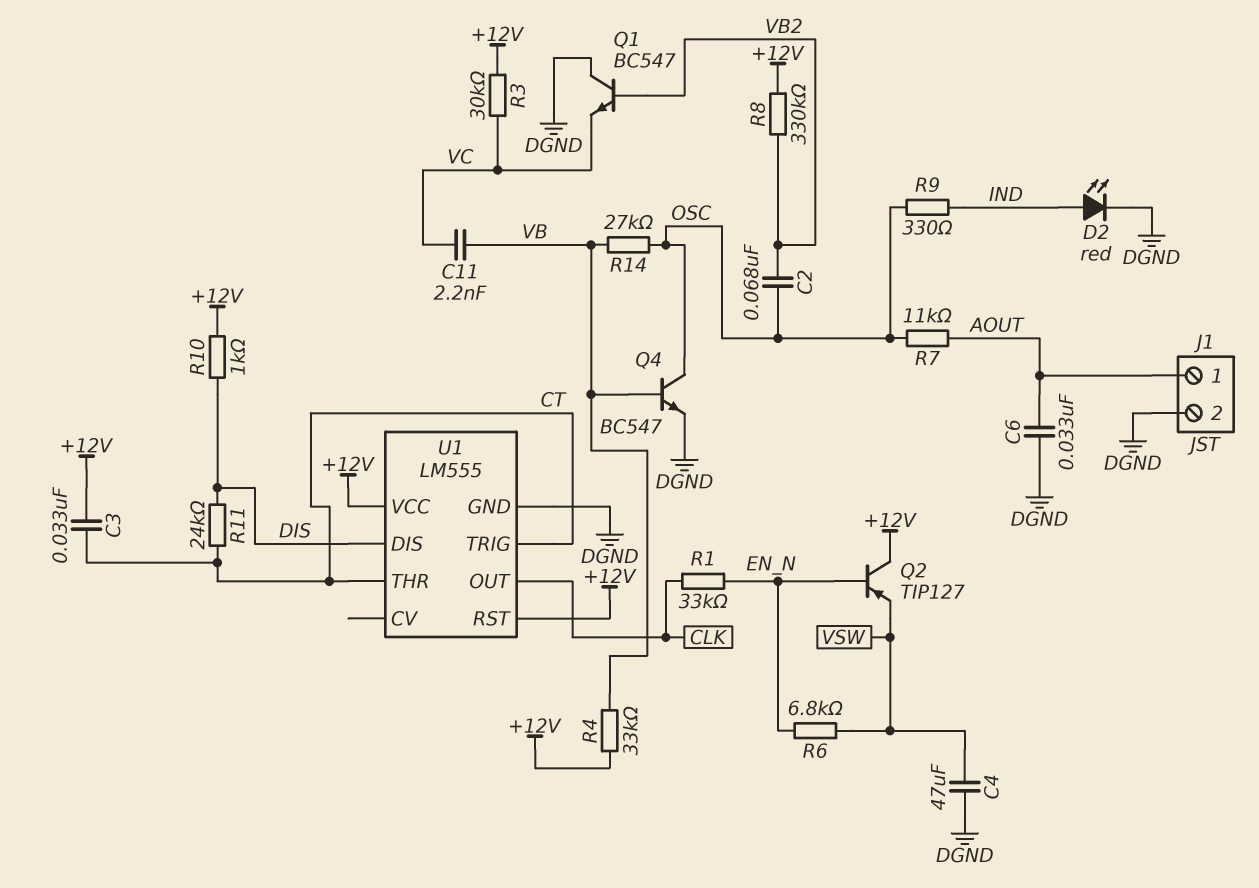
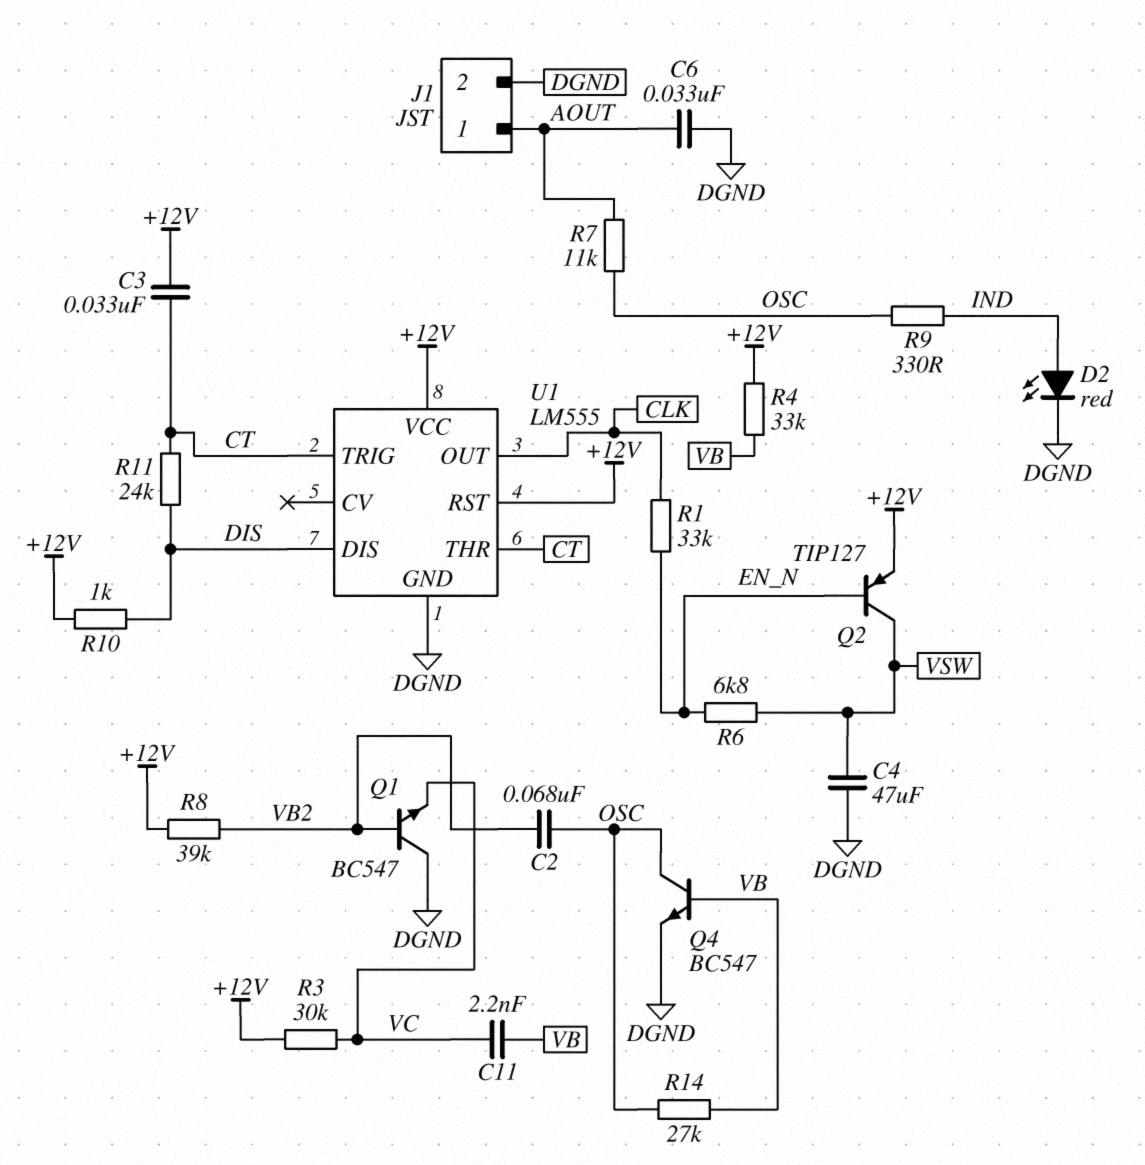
Q2: PNP TIP127 (B EN_N, C +12V, E VSW) -> PNP TIP127 (B EN_N, C VSW, E +12V)
R8: 330k (+12V, VB2) -> 39k (+12V, VB2)

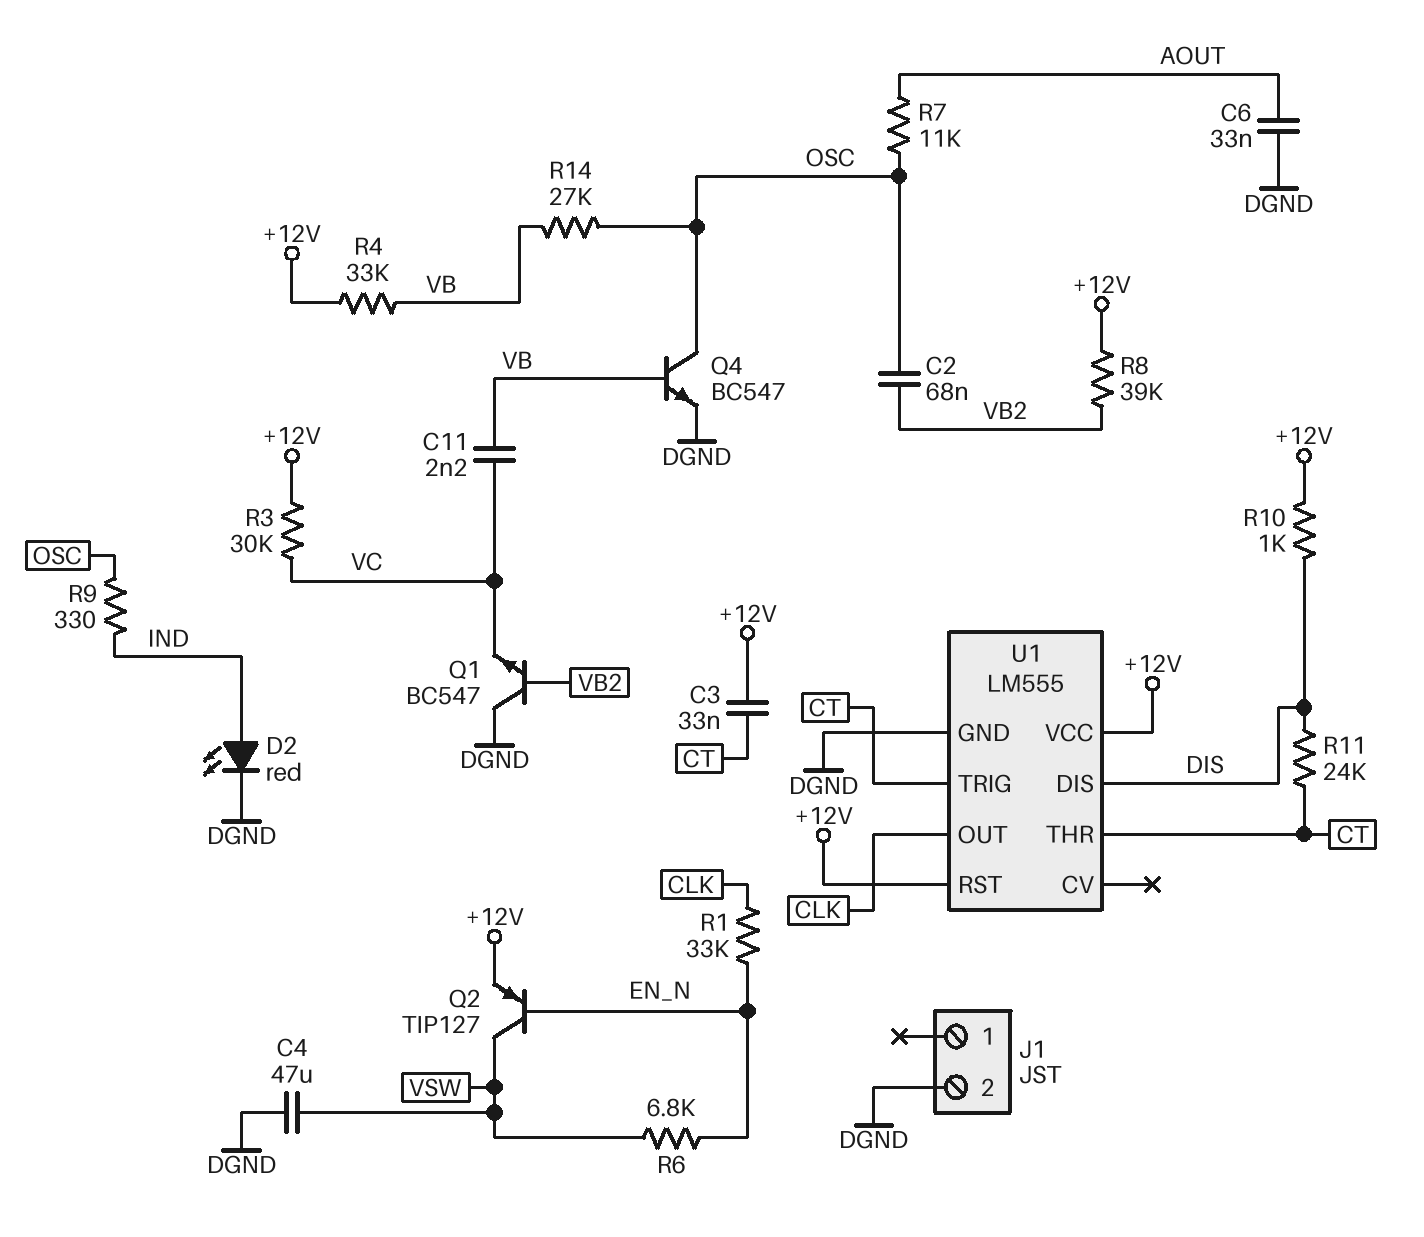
J1 pin 1: AOUT -> none

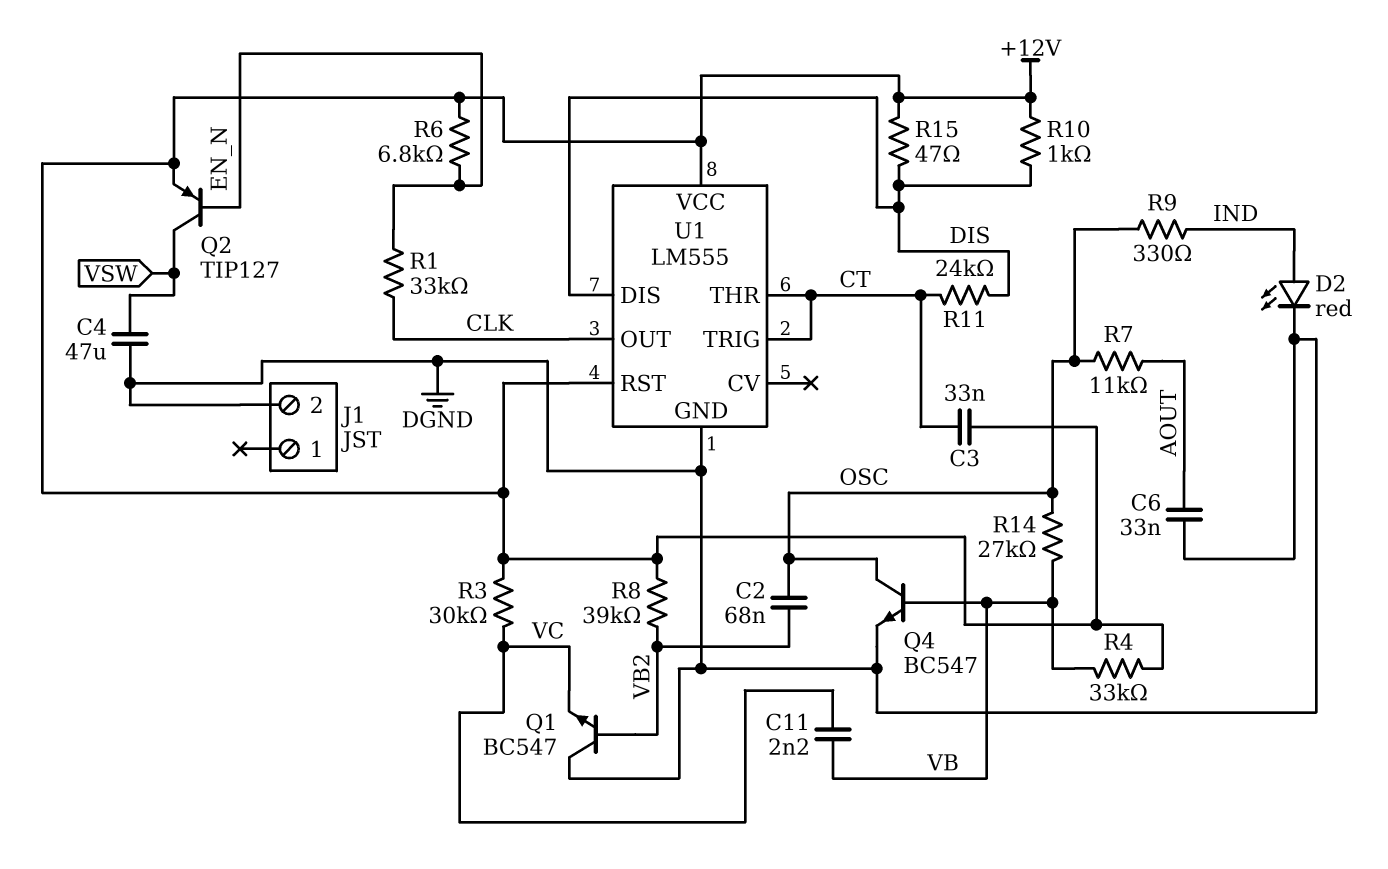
R6: 6.8k (EN_N, VSW) -> 6.8k (+12V, EN_N)
R15: none -> 47 (+12V, DIS)

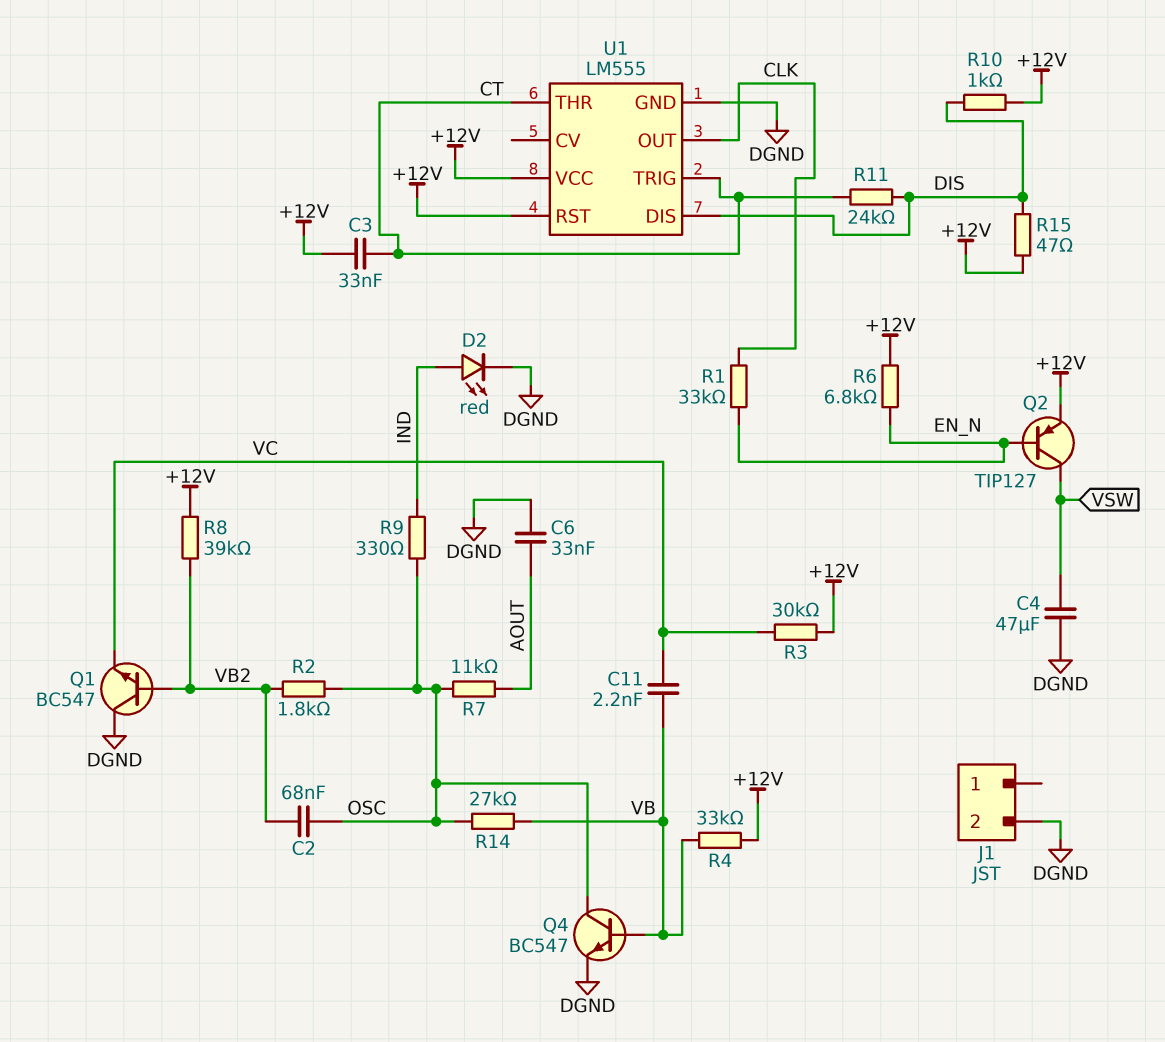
R2: none -> 1.8k (OSC, VB2)

